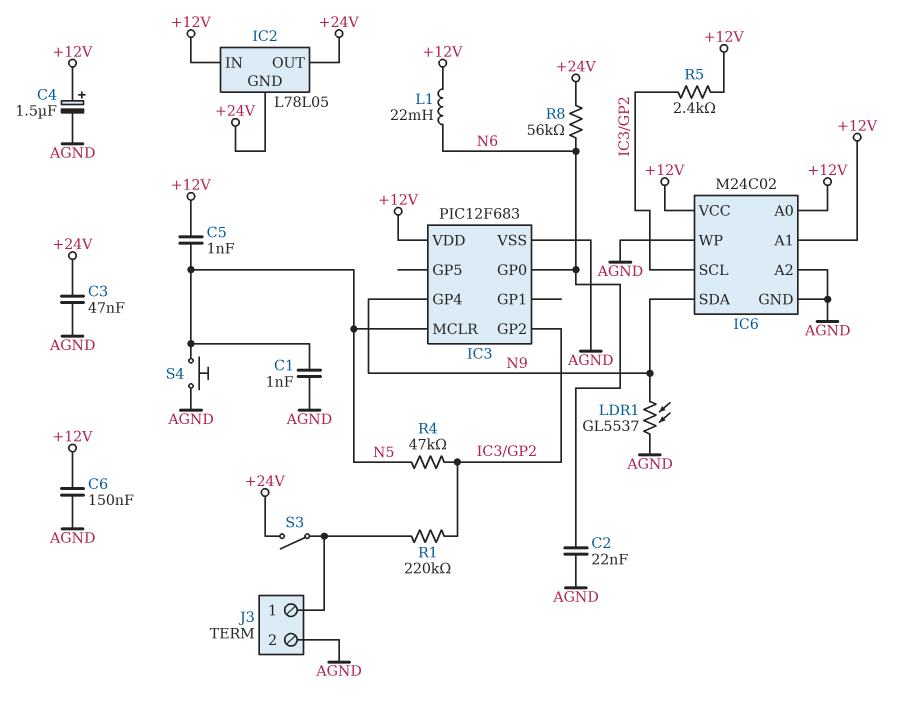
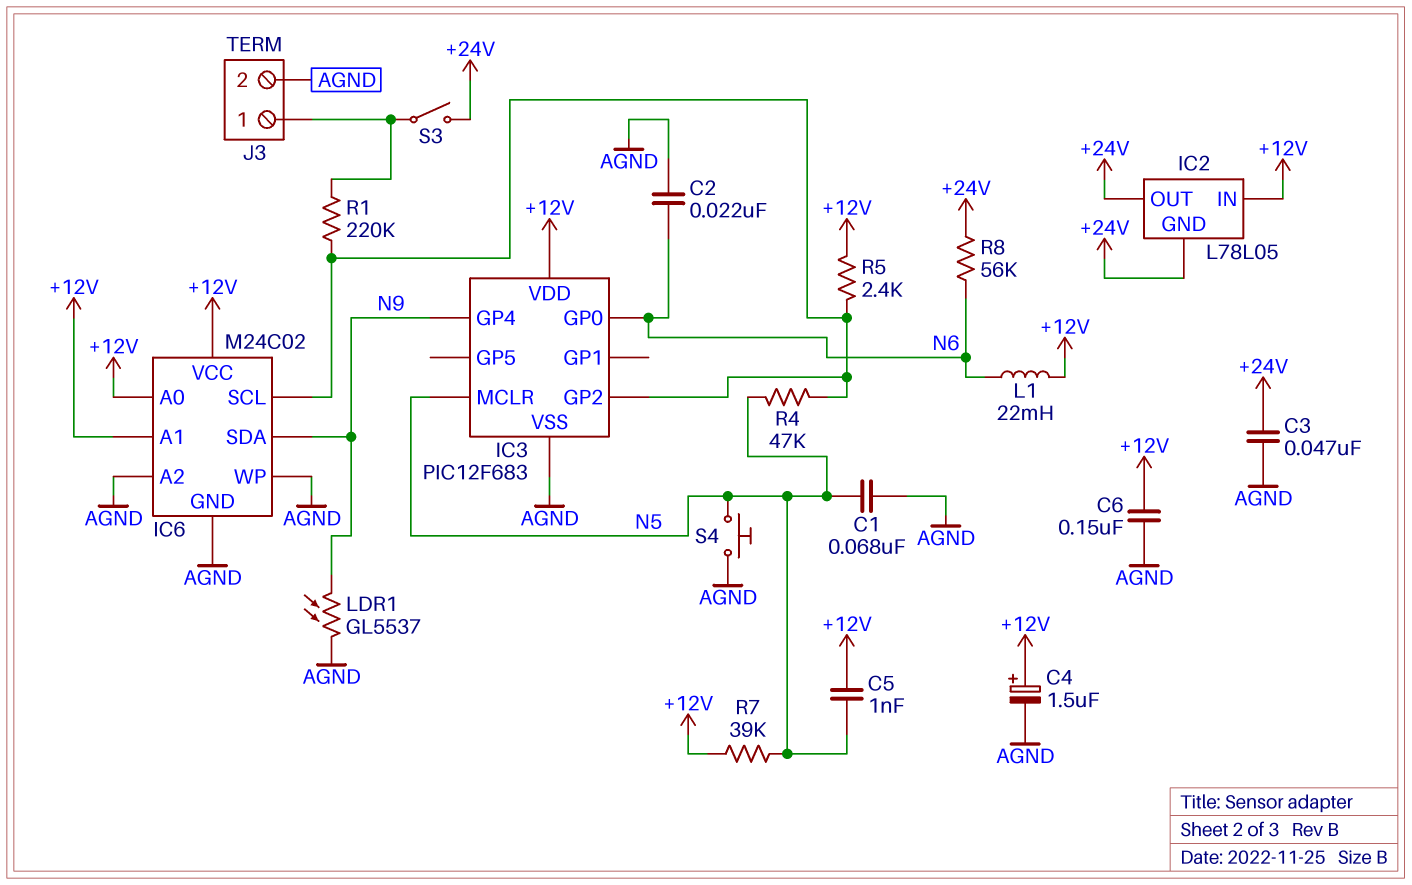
C1: 1nF (AGND, N5) -> 68nF (AGND, N5)
R7: none -> 39k (+12V, N5)

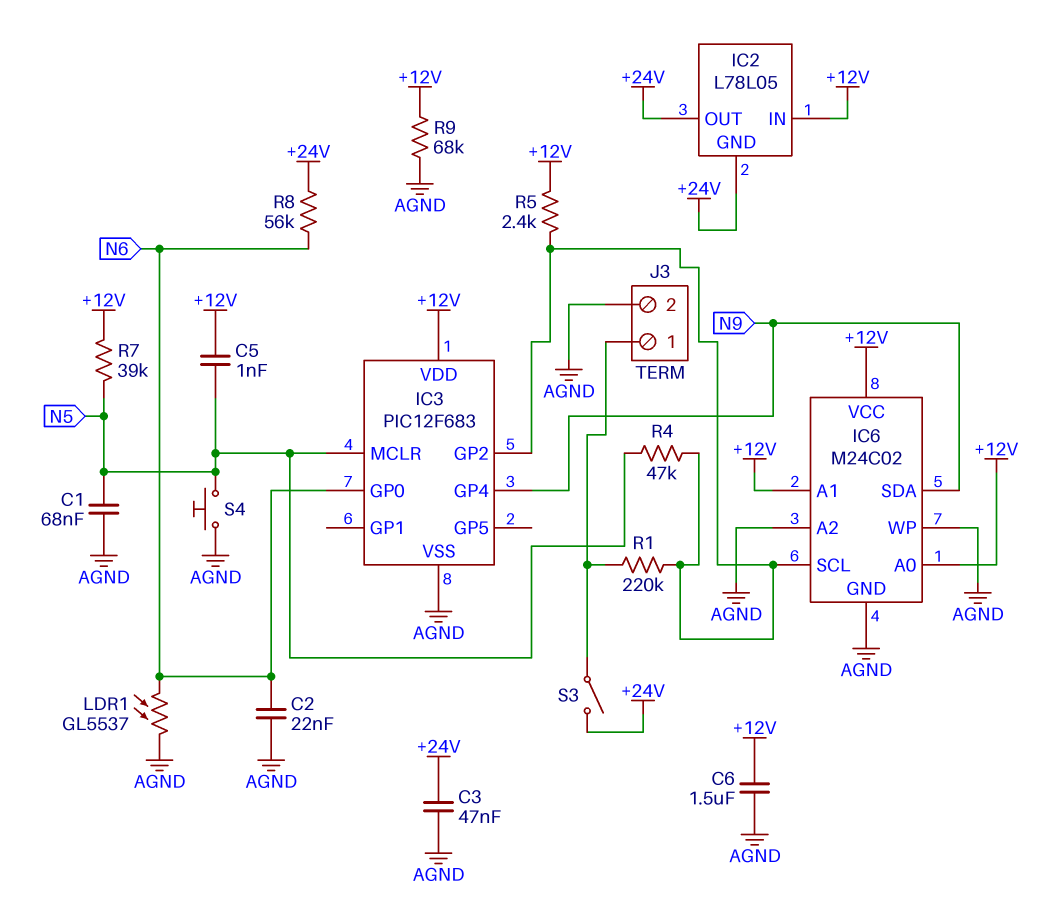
C4: 1.5uF (plus +12V, minus AGND) -> none
C6: 150nF (+12V, AGND) -> 1.5uF (+12V, AGND)
L1: 22mH (+12V, N6) -> none
LDR1: GL5537 (AGND, N9) -> GL5537 (AGND, N6)
R9: none -> 68k (+12V, AGND)

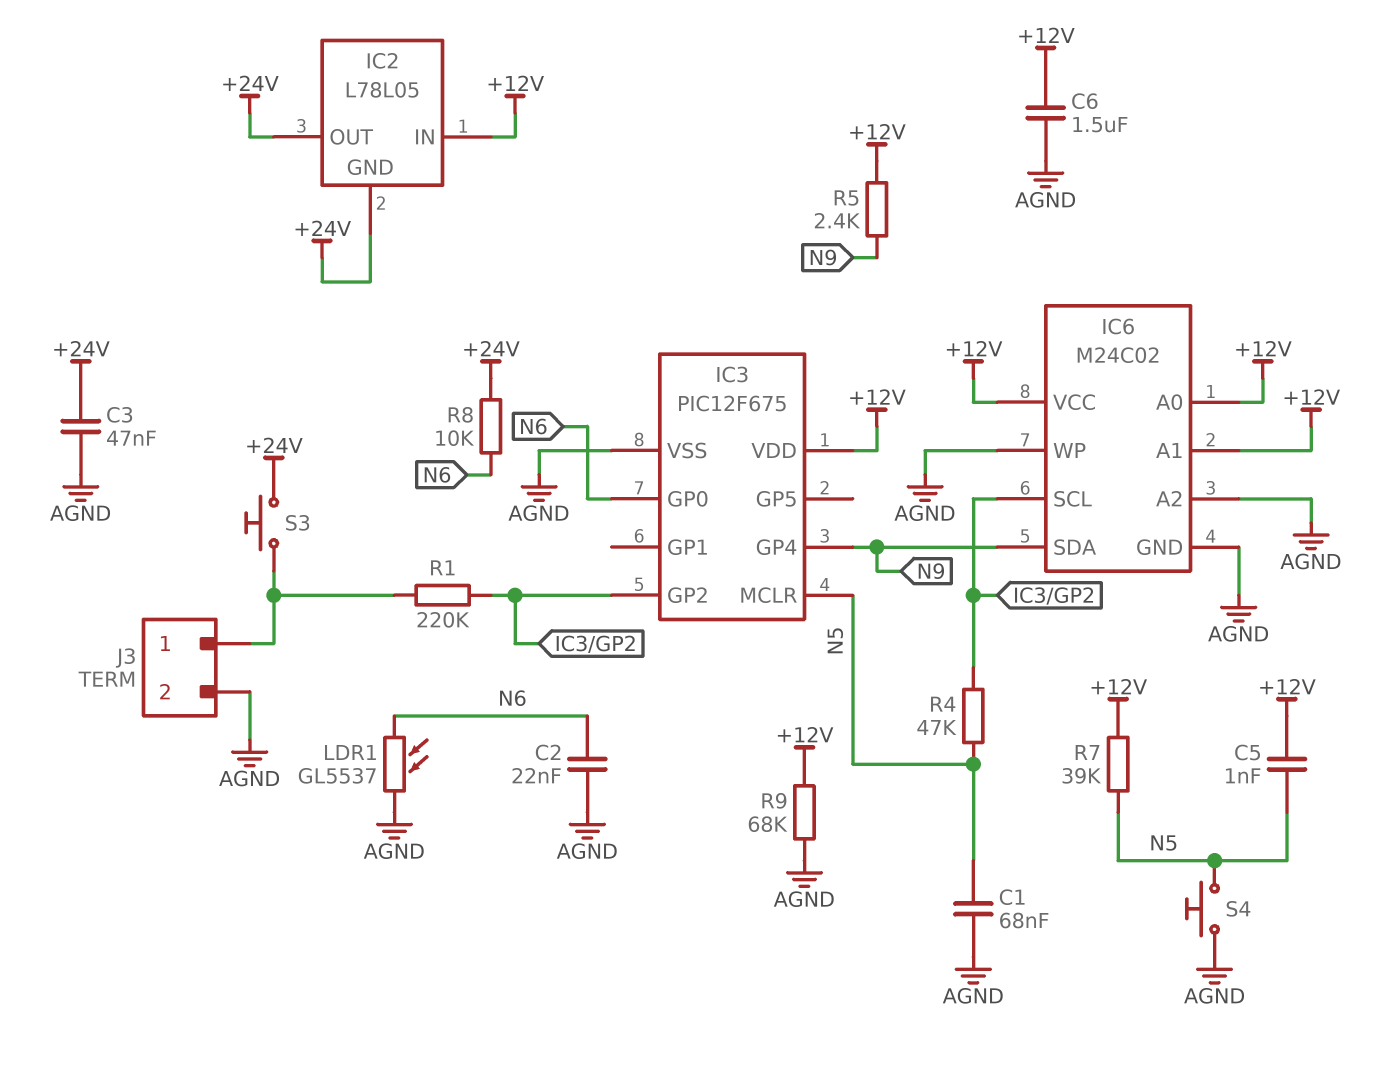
IC3: PIC12F683 -> PIC12F675
R5: 2.4k (+12V, IC3/GP2) -> 2.4k (+12V, N9)
R8: 56k (+24V, N6) -> 10k (+24V, N6)
S3: switch (+24V, J3/1) -> button (+24V, J3/1)

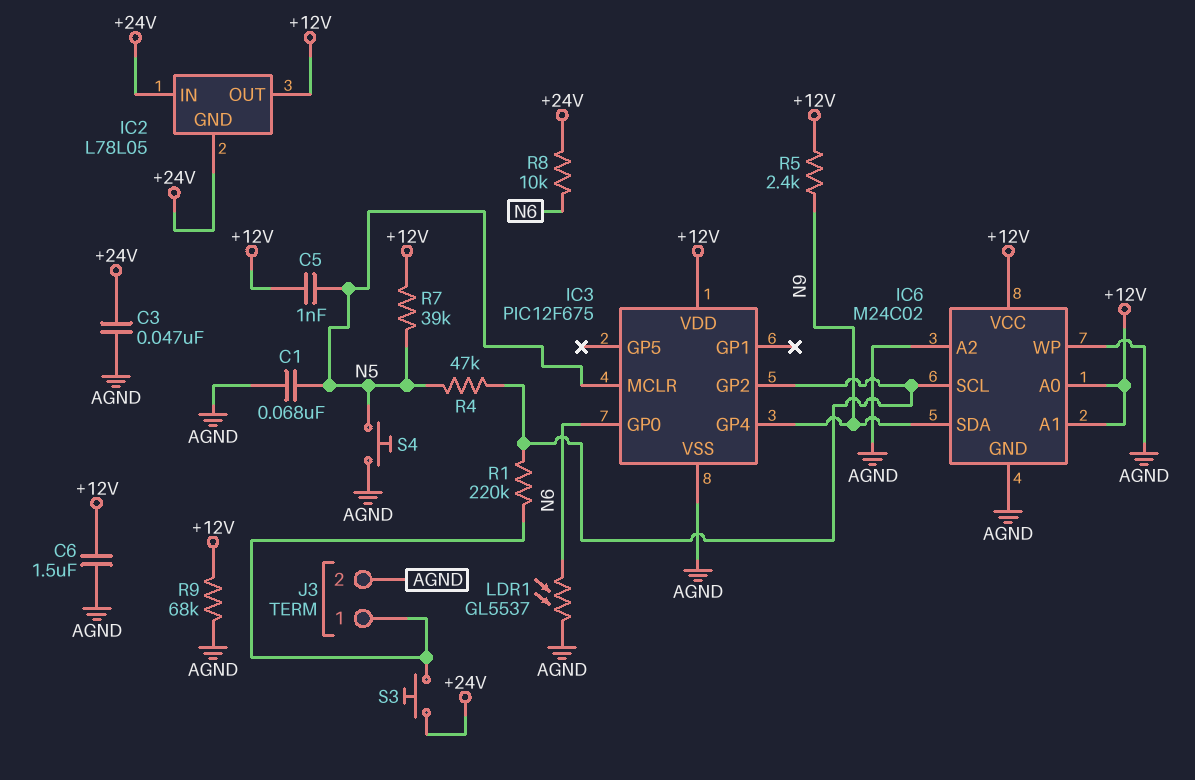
C2: 22nF (AGND, N6) -> none
IC2 pin IN: +12V -> +24V
IC2 pin OUT: +24V -> +12V

